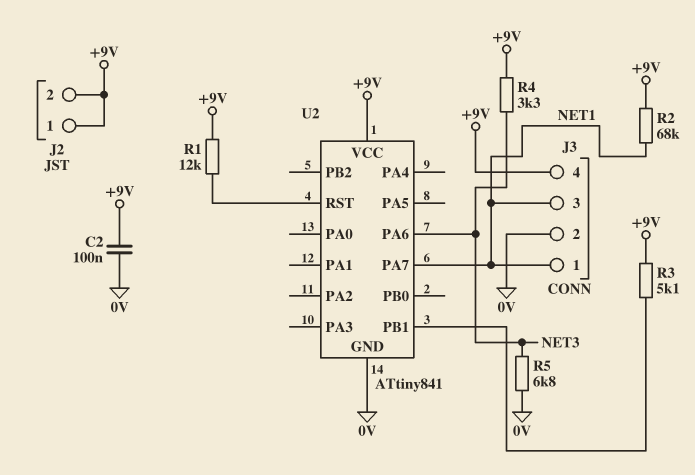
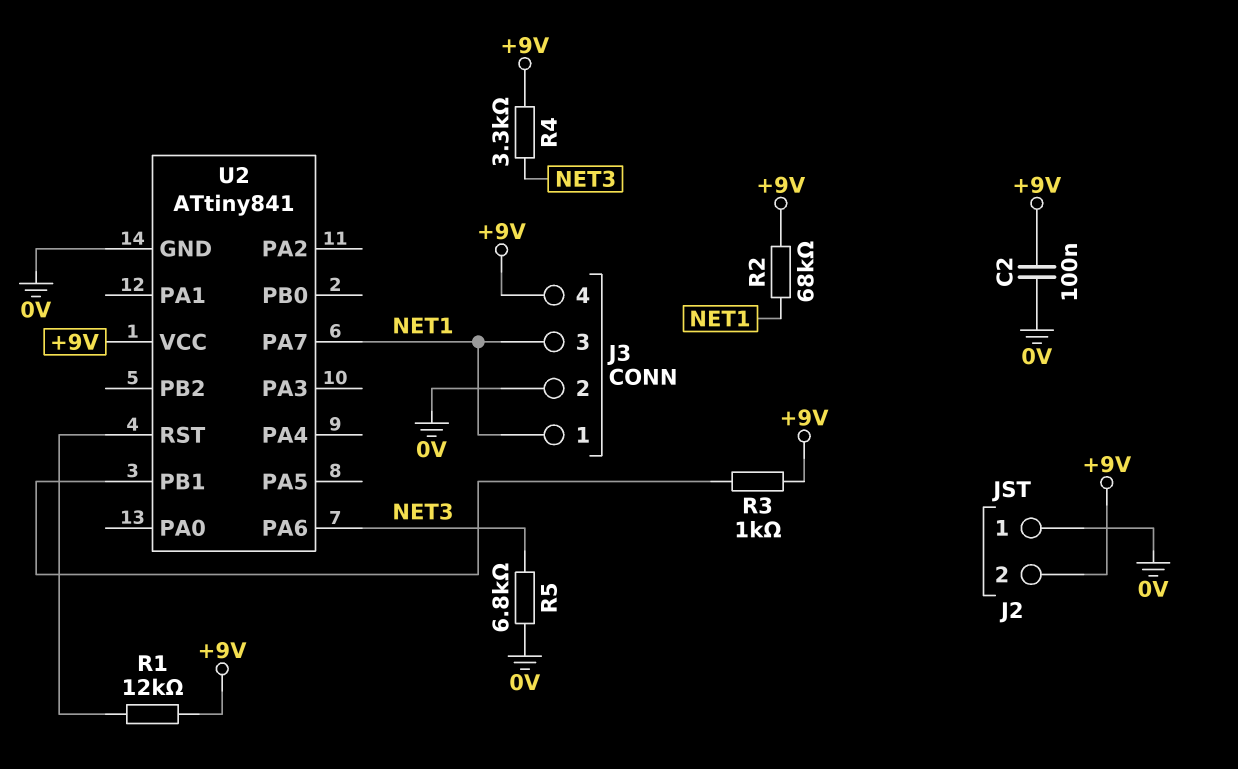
J2 pin 1: +9V -> 0V
R3: 5.1k (+9V, U2/PB1) -> 1k (+9V, U2/PB1)

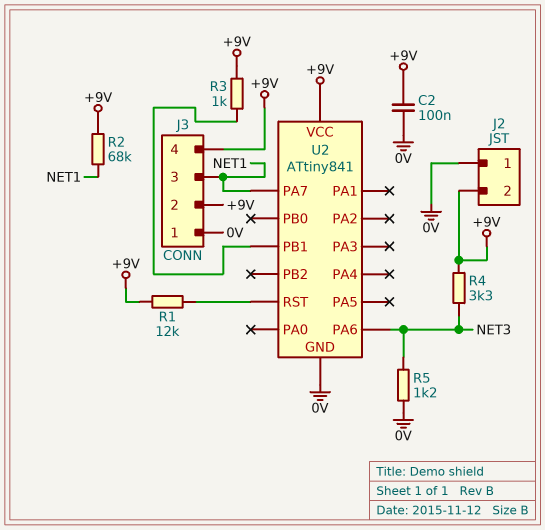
J3 pin 1: NET1 -> 0V
J3 pin 2: 0V -> +9V
R5: 6.8k (0V, NET3) -> 1.2k (0V, NET3)

